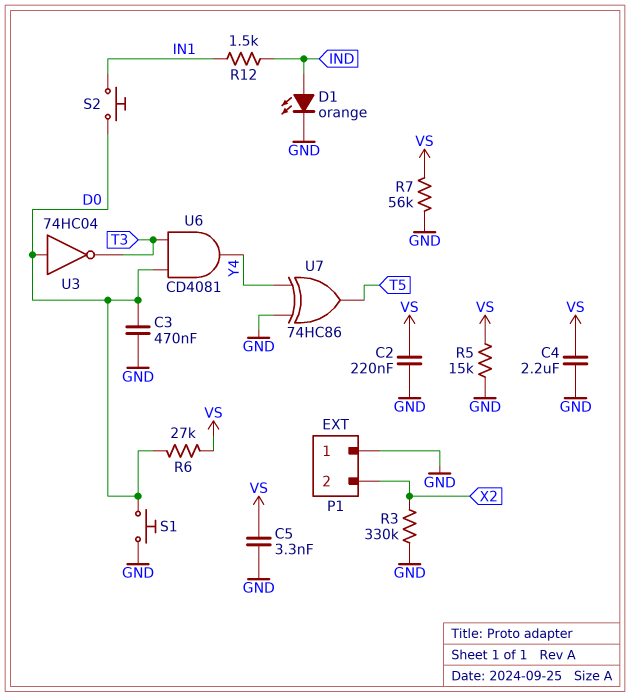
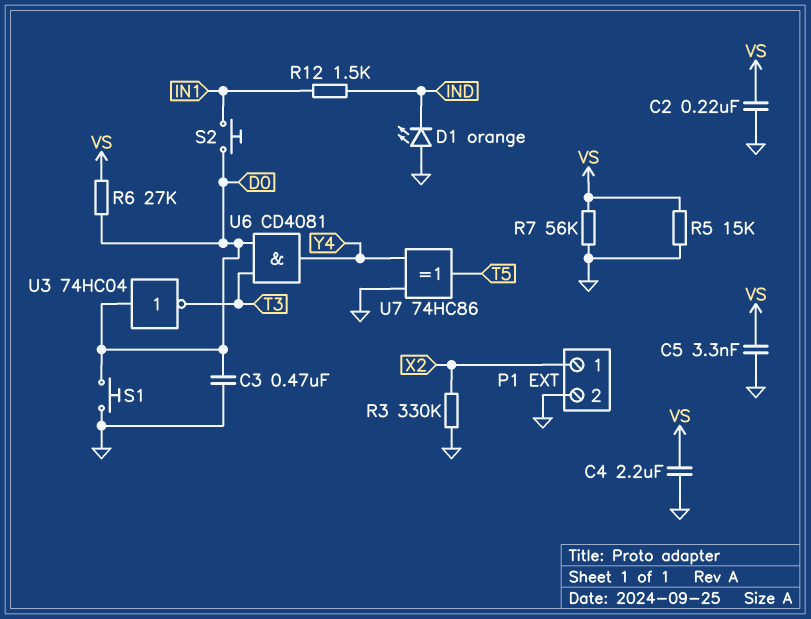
D1: LED orange (A IND, K GND) -> LED orange (A GND, K IND)
P1 pin 1: GND -> X2
P1 pin 2: X2 -> GND

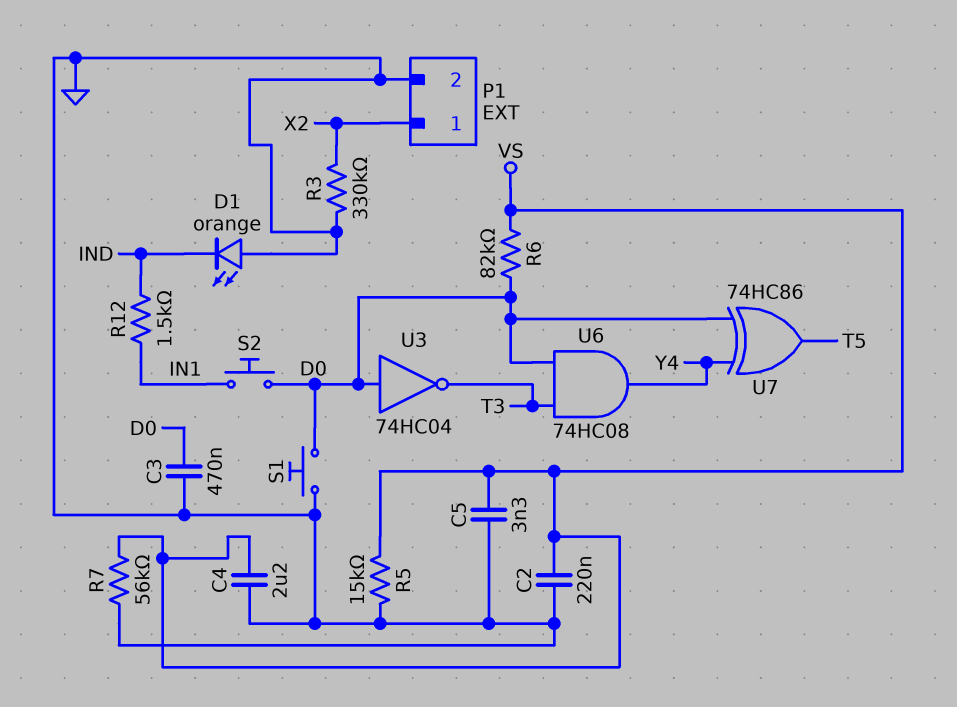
R6: 27k (D0, VS) -> 82k (D0, VS)
U6: AND CD4081 (in D0, in T3, out Y4) -> AND 74HC08 (in D0, in T3, out Y4)
U7: XOR 74HC86 (in GND, in Y4, out T5) -> XOR 74HC86 (in D0, in Y4, out T5)

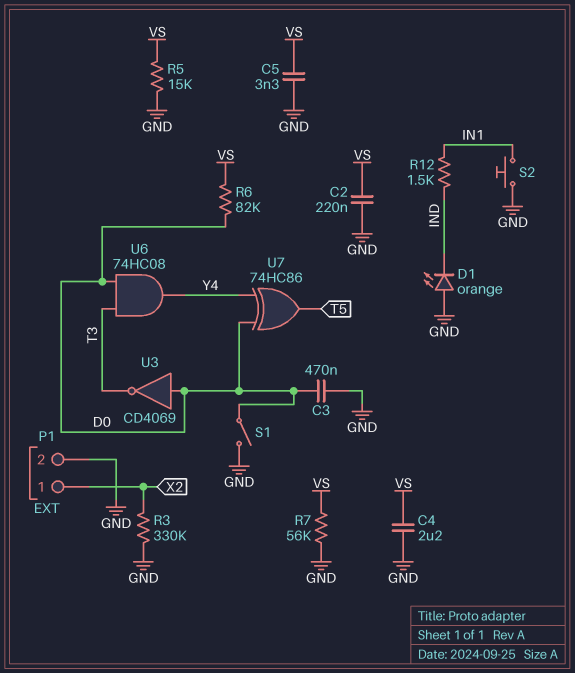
S1: button (D0, GND) -> switch (D0, GND)
S2: button (D0, IN1) -> button (GND, IN1)
U3: NOT 74HC04 (in D0, out T3) -> NOT CD4069 (in D0, out T3)

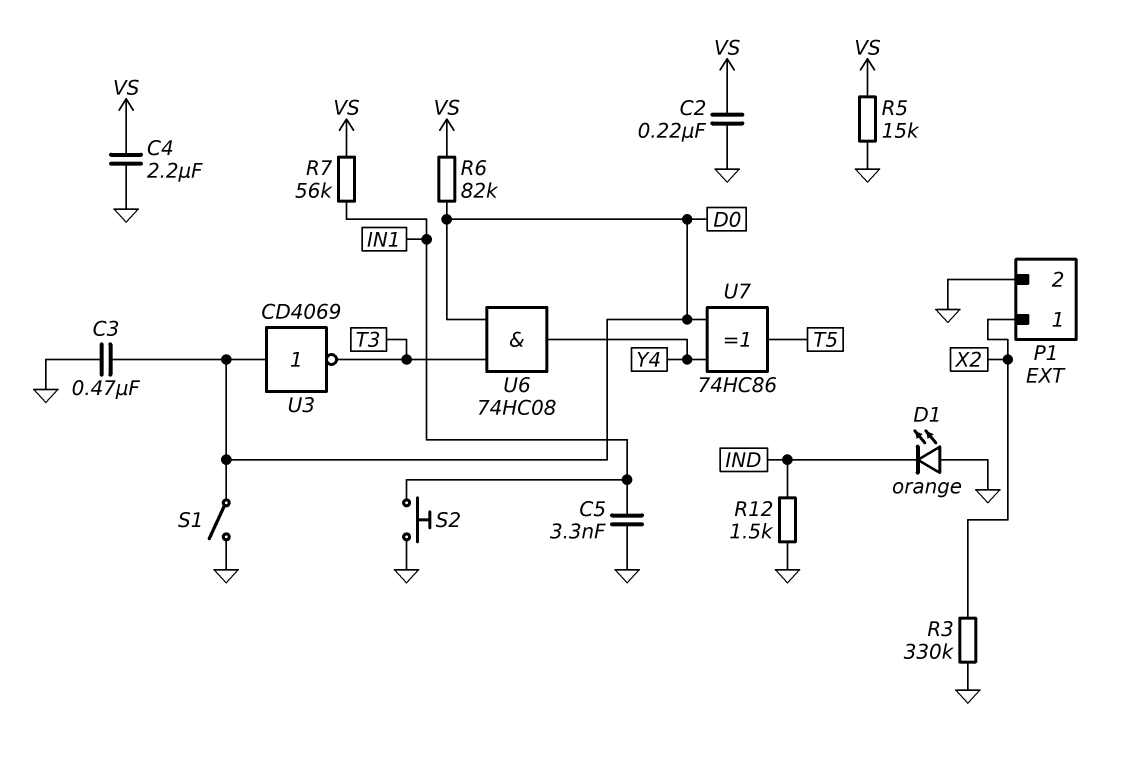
C5: 3.3nF (GND, VS) -> 3.3nF (GND, IN1)
R7: 56k (GND, VS) -> 56k (IN1, VS)
R12: 1.5k (IN1, IND) -> 1.5k (GND, IND)

